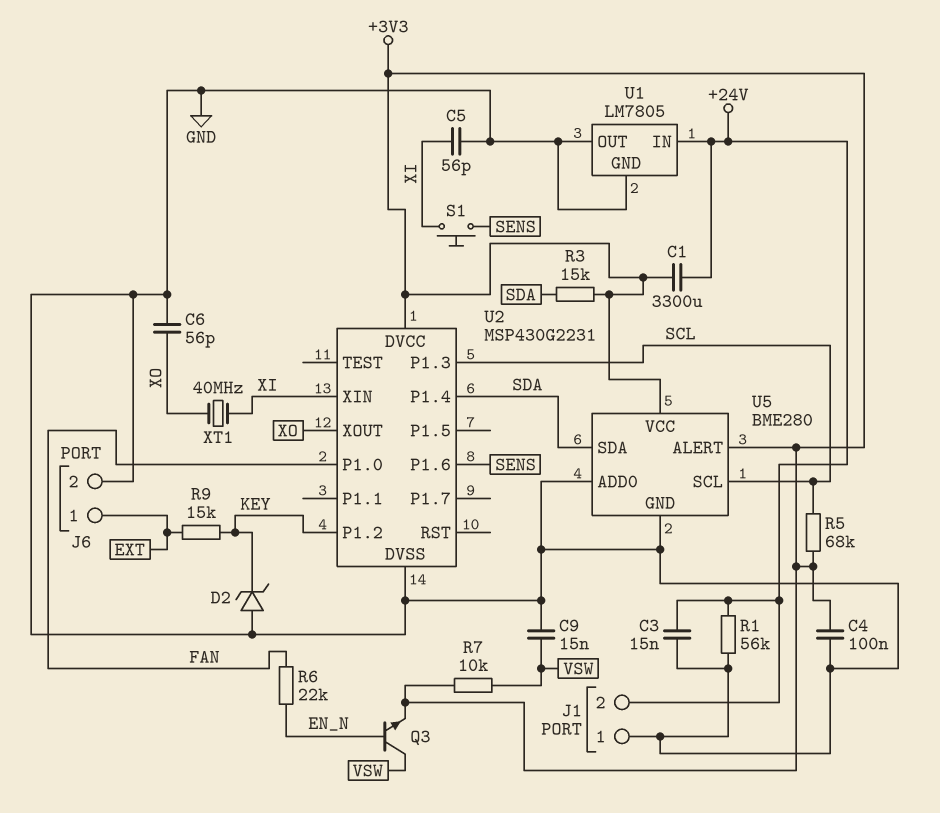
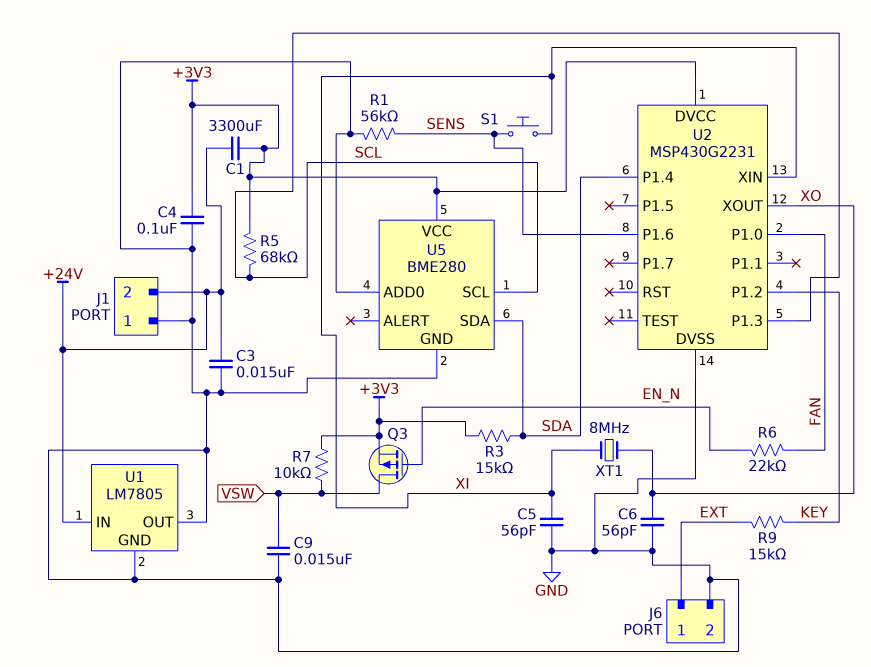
D2: zener (A GND, K KEY) -> none
Q3: NPN (B EN_N, C VSW, E +3V3) -> PMOS (G EN_N, D VSW, S +3V3)
R1: 56k (+24V, GND) -> 56k (GND, SENS)
U5 pin ALERT: +3V3 -> none
XT1: 40MHz (XI, XO) -> 8MHz (XI, XO)

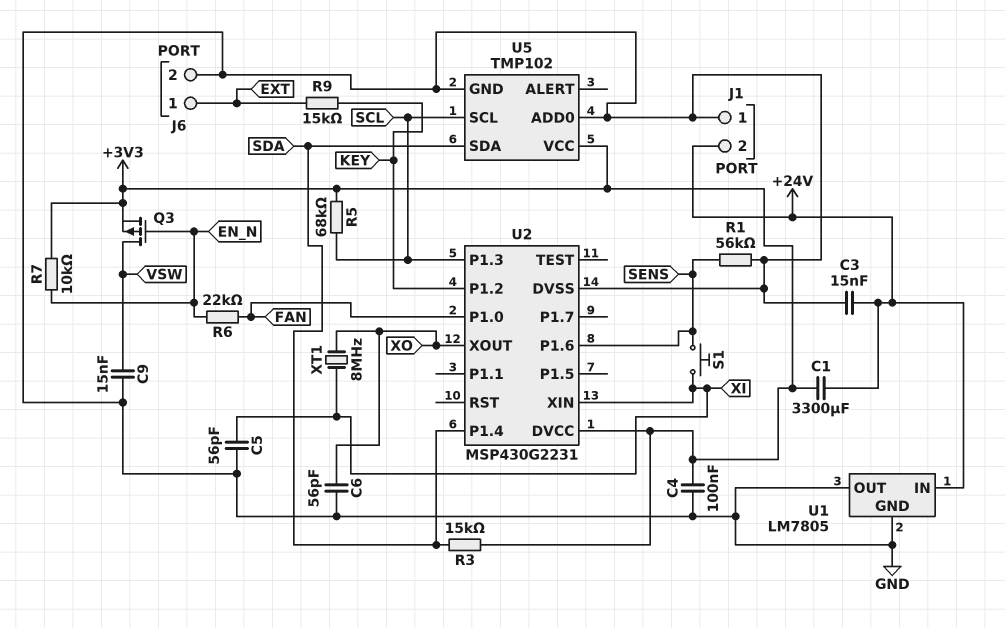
R7: 10k (+3V3, VSW) -> 10k (+3V3, EN_N)
U5: BME280 -> TMP102

